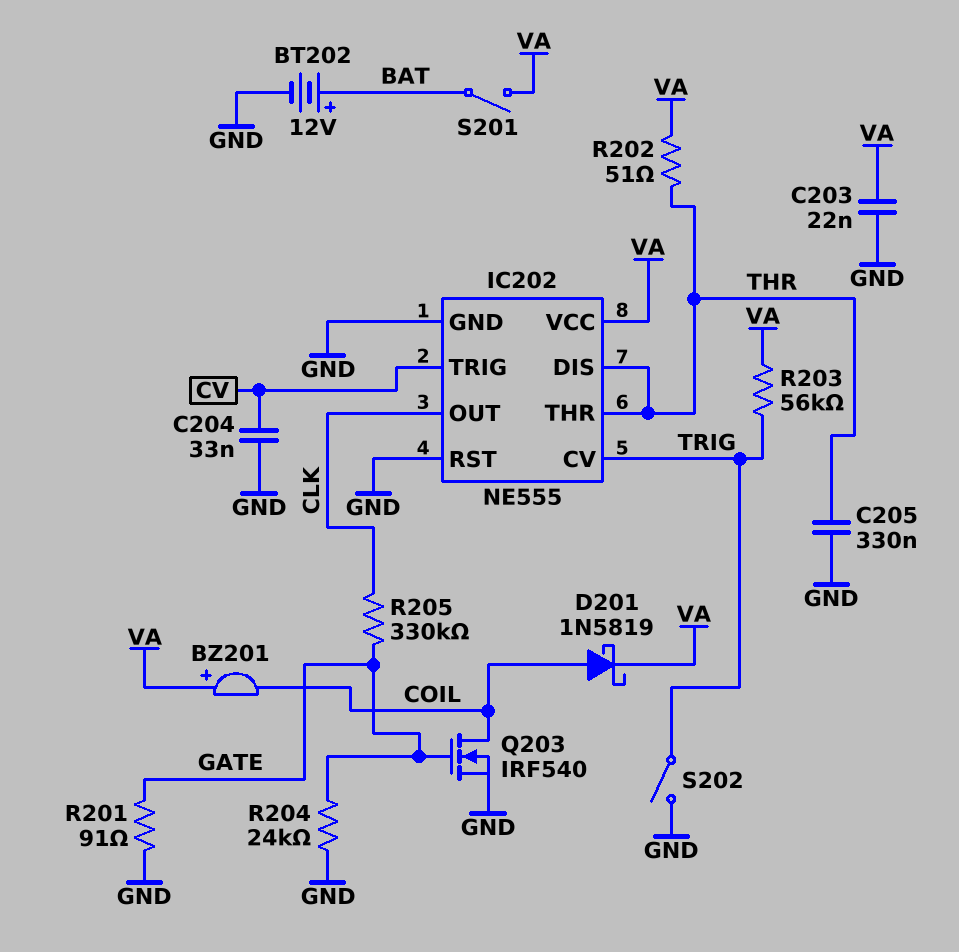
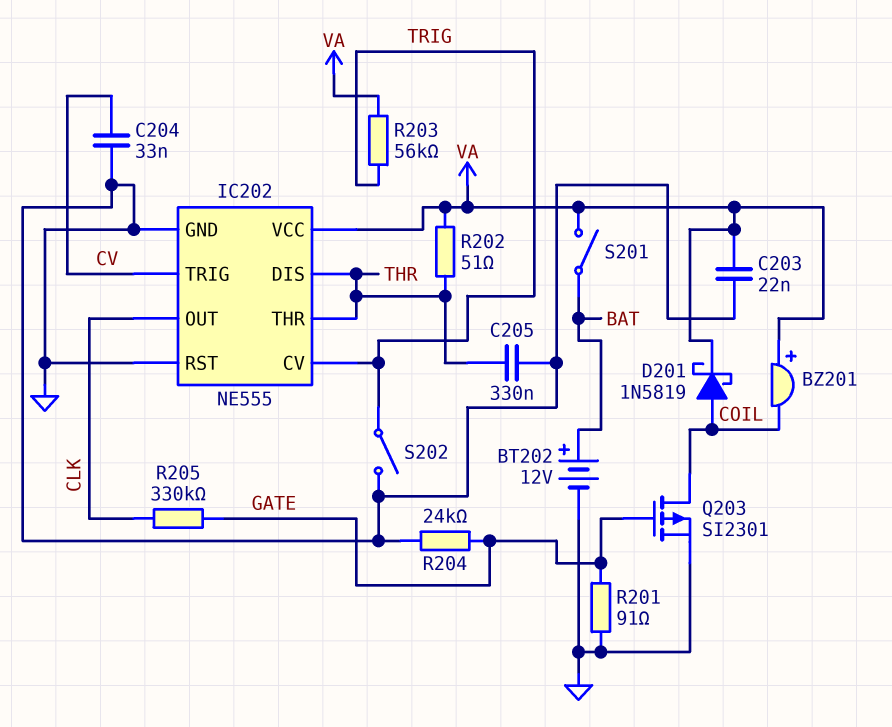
Q203: NMOS IRF540 (G GATE, D COIL, S GND) -> PMOS SI2301 (G GATE, D COIL, S GND)

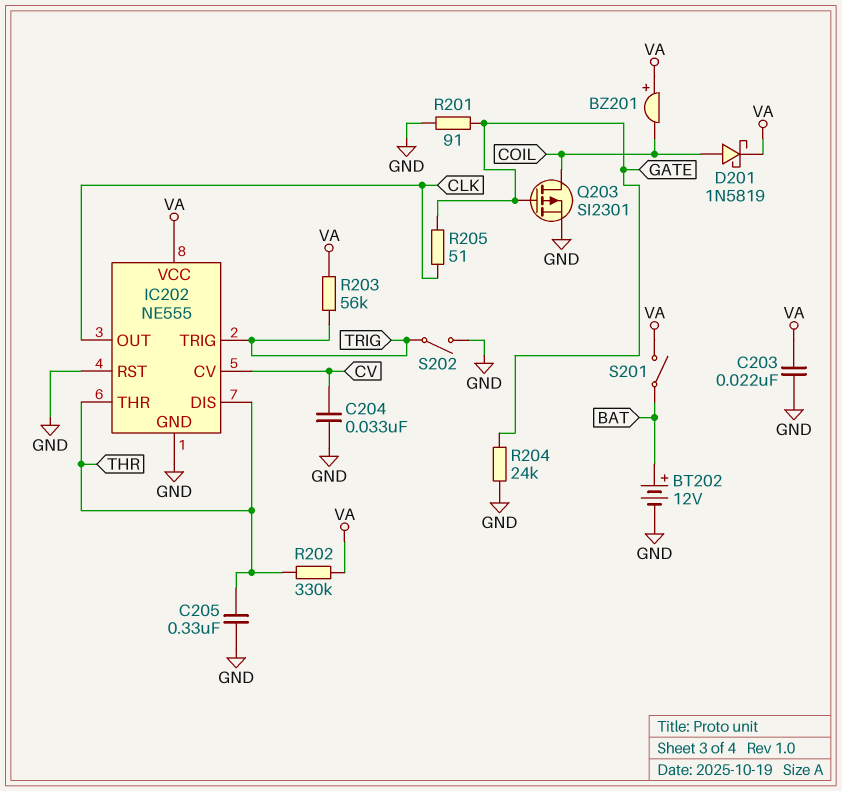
IC202 pin CV: TRIG -> CV
IC202 pin TRIG: CV -> TRIG
R202: 51 (THR, VA) -> 330k (THR, VA)
R205: 330k (CLK, GATE) -> 51 (CLK, GATE)

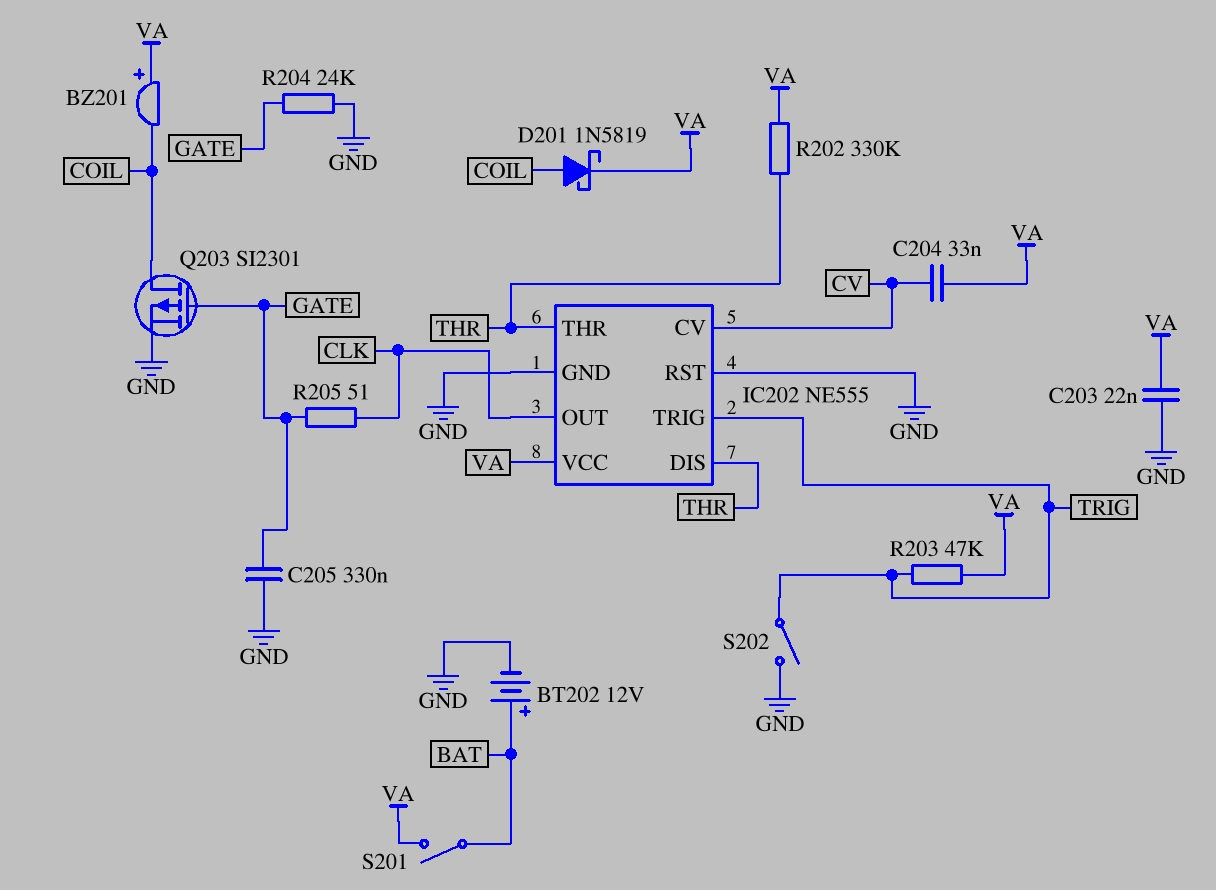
C204: 33nF (CV, GND) -> 33nF (CV, VA)
C205: 330nF (GND, THR) -> 330nF (GATE, GND)
R201: 91 (GATE, GND) -> none
R203: 56k (TRIG, VA) -> 47k (TRIG, VA)

